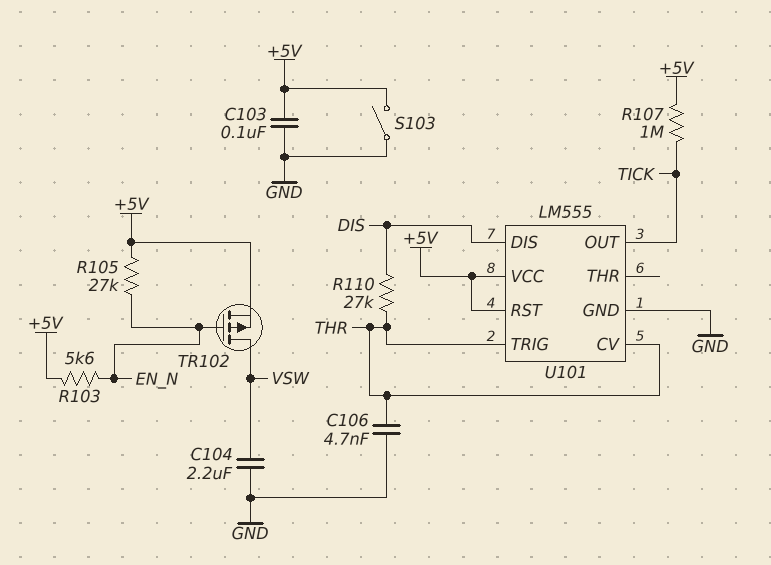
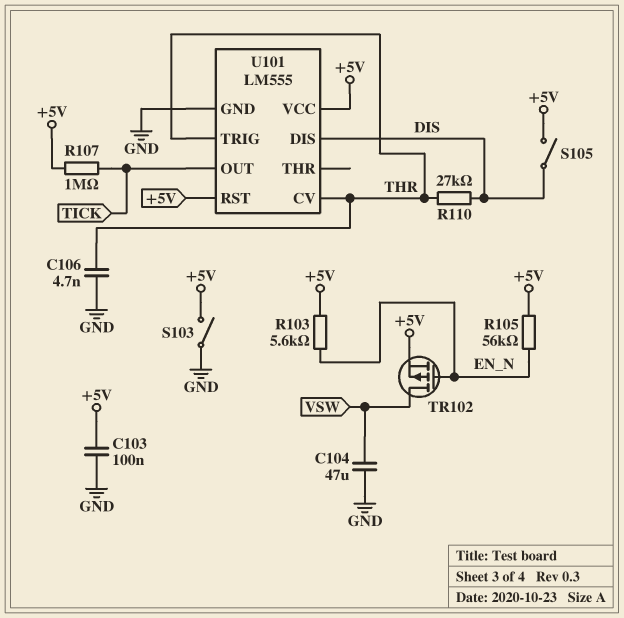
C104: 2.2uF (GND, VSW) -> 47uF (GND, VSW)
R105: 27k (+5V, EN_N) -> 56k (+5V, EN_N)
S105: none -> switch (+5V, DIS)

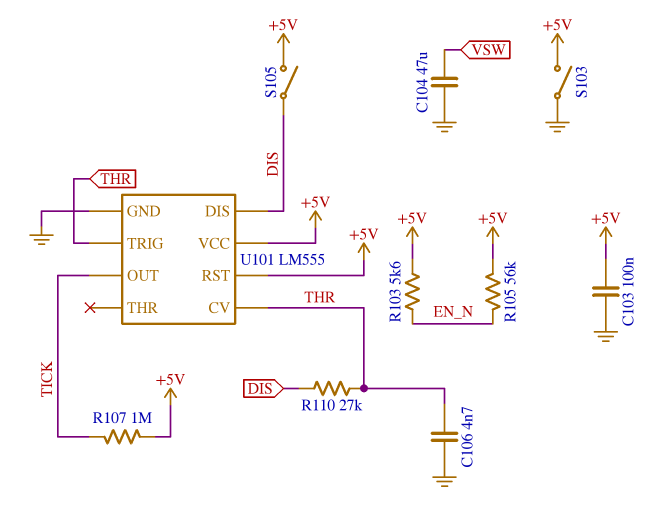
TR102: PMOS (G EN_N, D VSW, S +5V) -> none

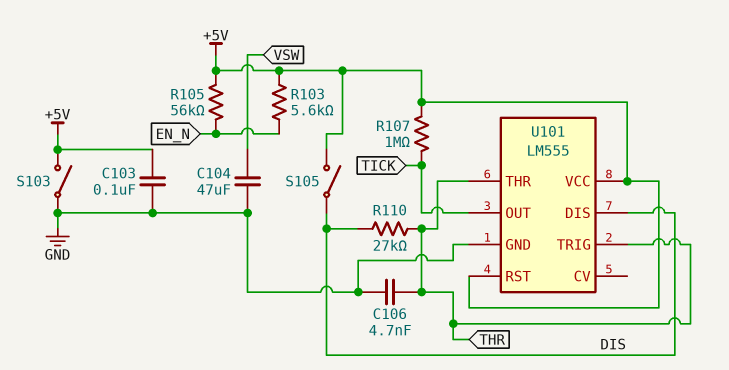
U101 pin CV: THR -> none
U101 pin THR: none -> THR

